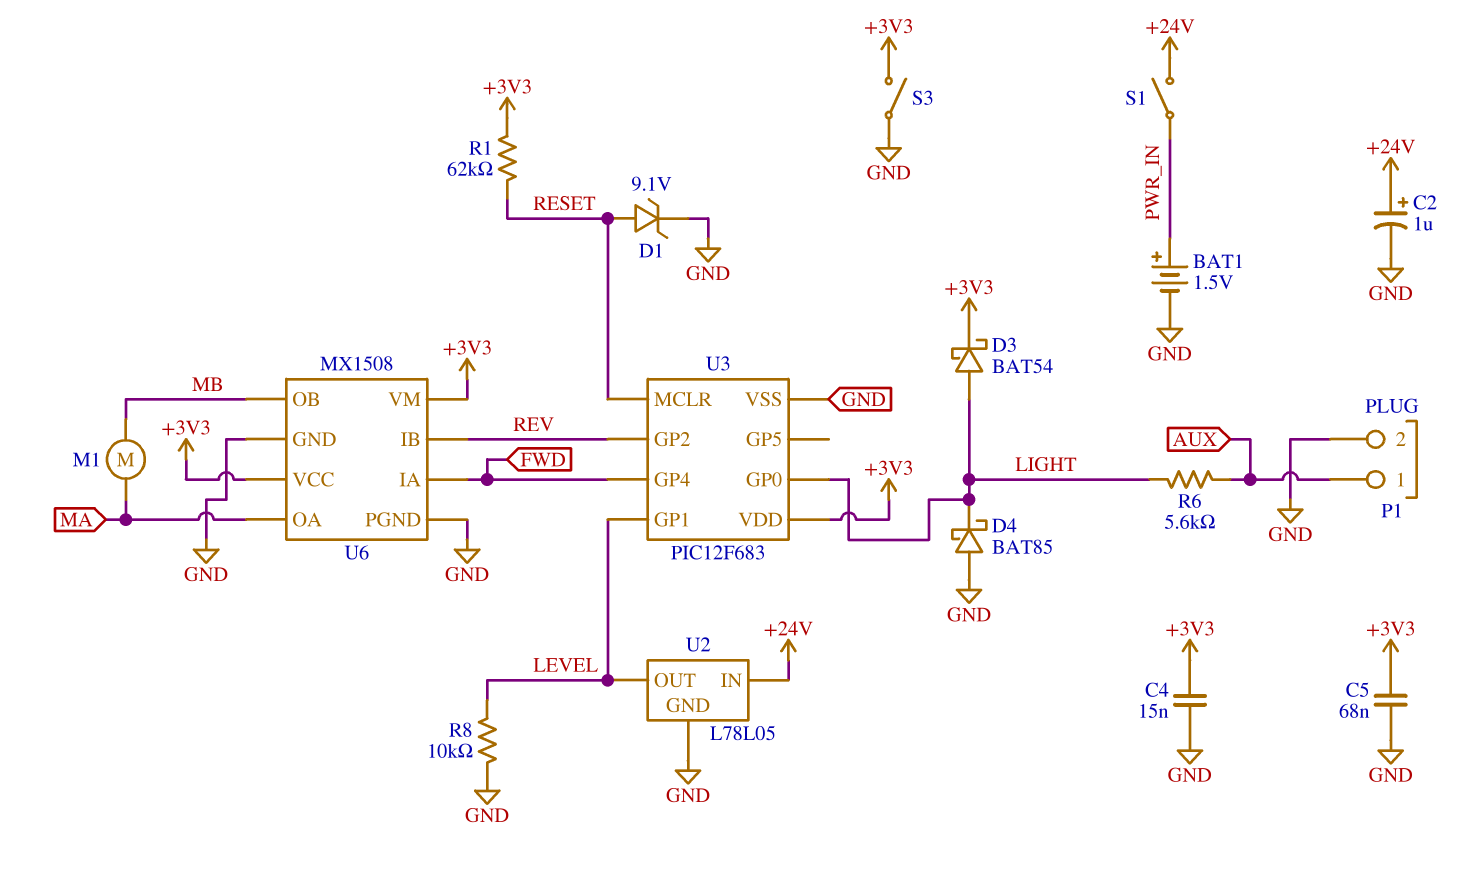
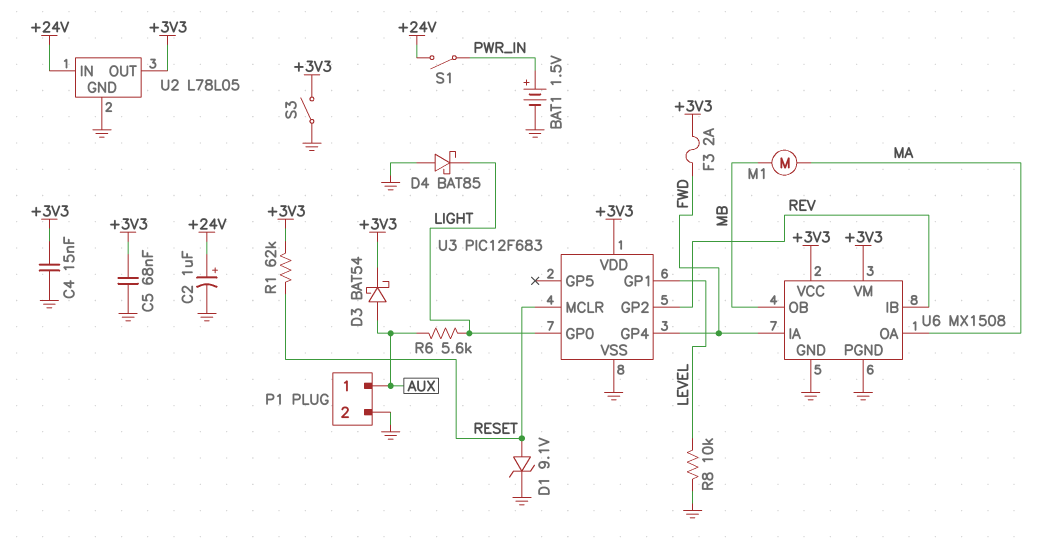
D3: schottky BAT54 (A LIGHT, K +3V3) -> schottky BAT54 (A AUX, K +3V3)
F3: none -> 2A (+3V3, FWD)
U2 pin OUT: LEVEL -> +3V3

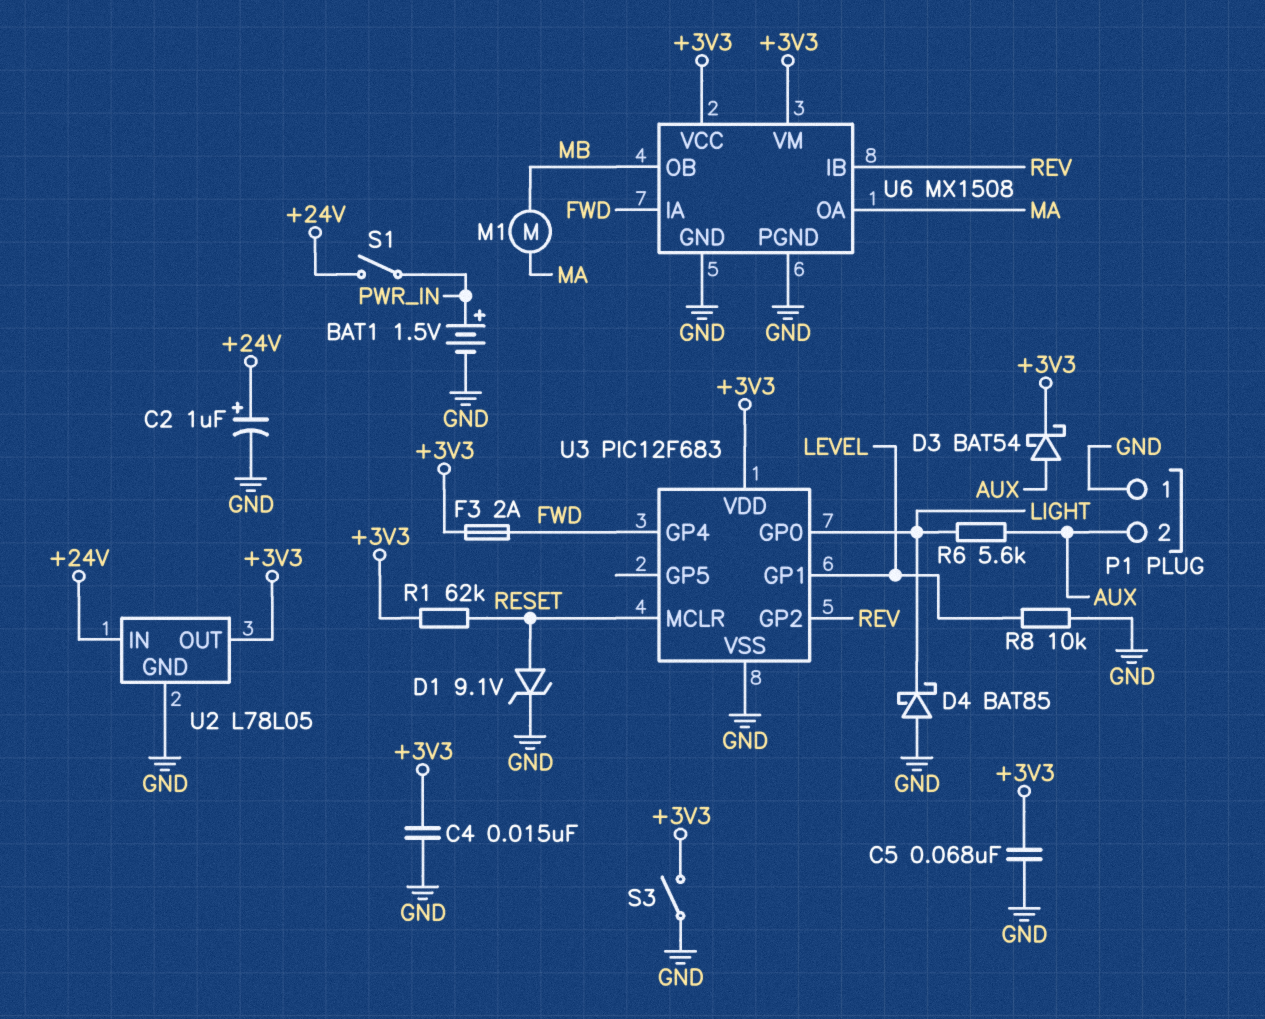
P1 pin 1: AUX -> GND
P1 pin 2: GND -> AUX

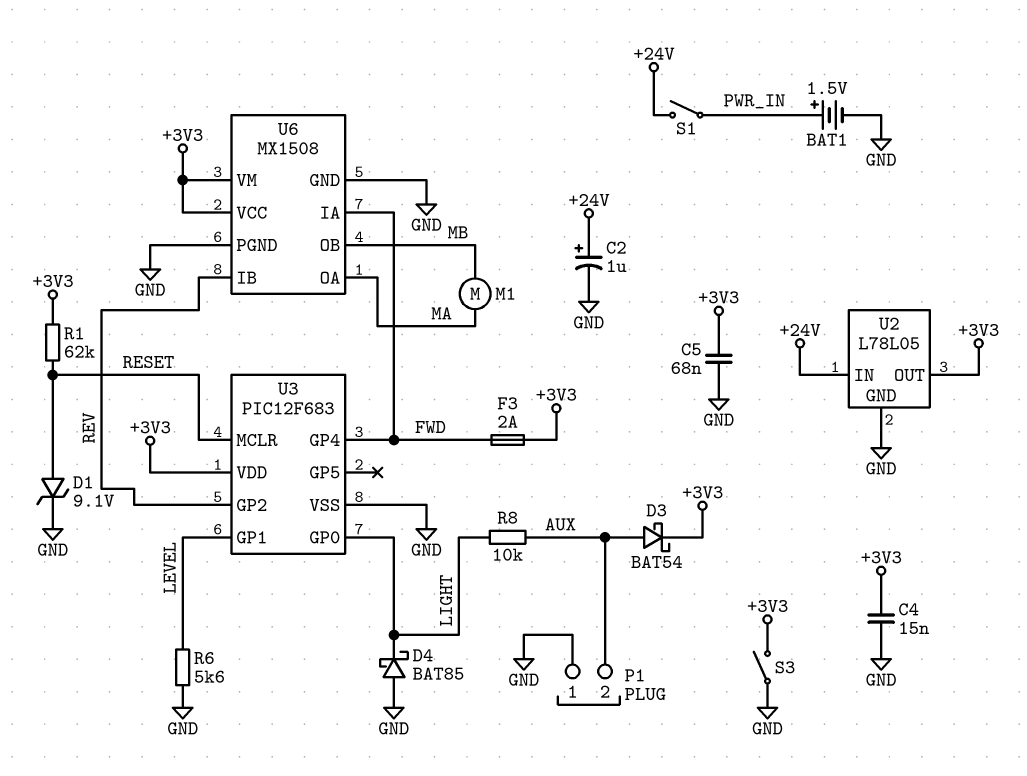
R6: 5.6k (AUX, LIGHT) -> 5.6k (GND, LEVEL)
R8: 10k (GND, LEVEL) -> 10k (AUX, LIGHT)

